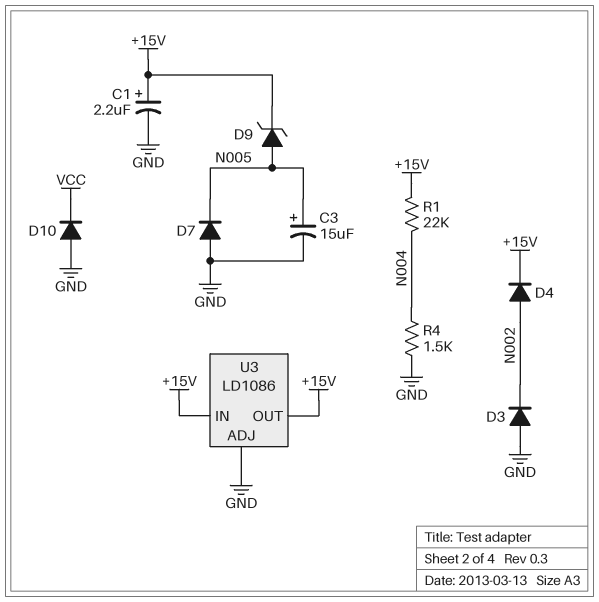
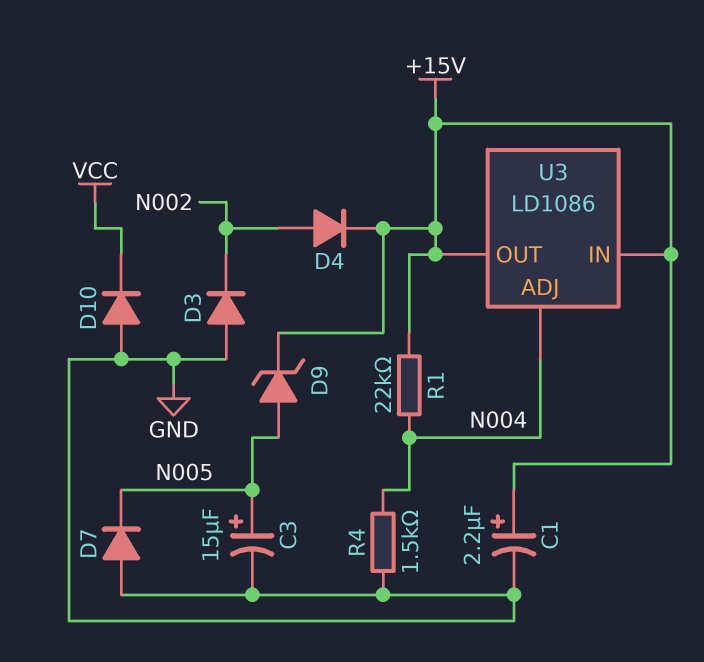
U3 pin ADJ: GND -> N004

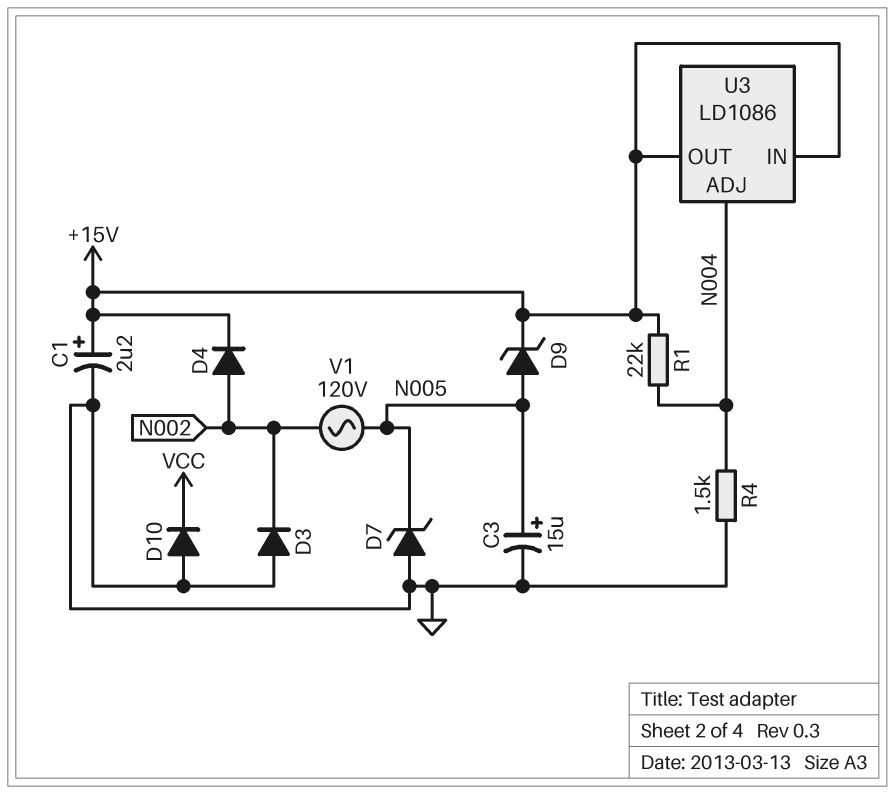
D7: diode (A GND, K N005) -> zener (A GND, K N005)
V1: none -> AC 120V (N002, N005)

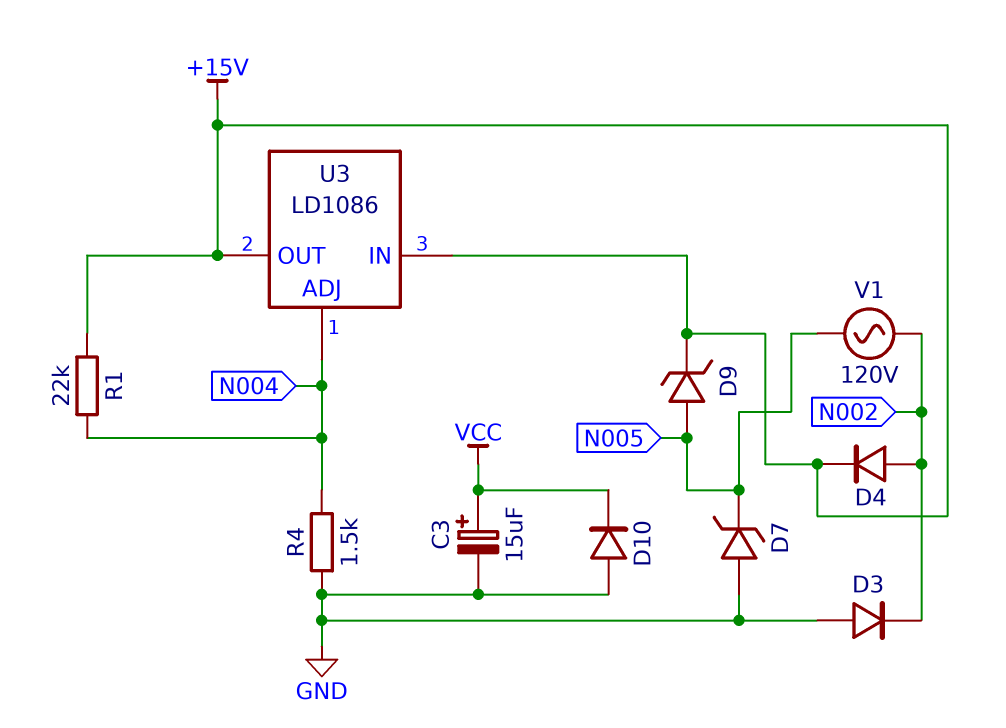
C1: 2.2uF (plus +15V, minus GND) -> none
C3: 15uF (plus N005, minus GND) -> 15uF (plus VCC, minus GND)

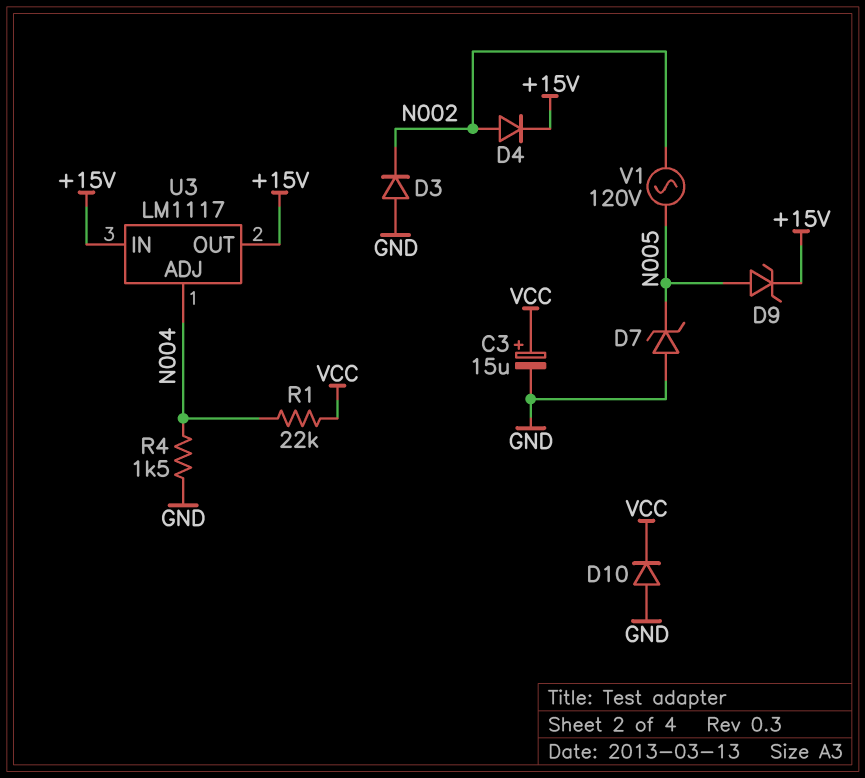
R1: 22k (+15V, N004) -> 22k (N004, VCC)
U3: LD1086 -> LM1117

